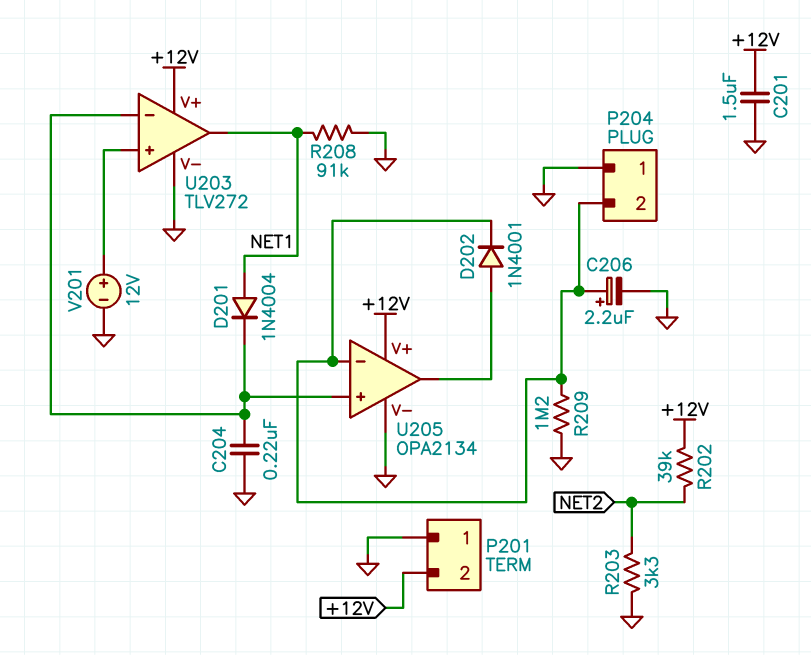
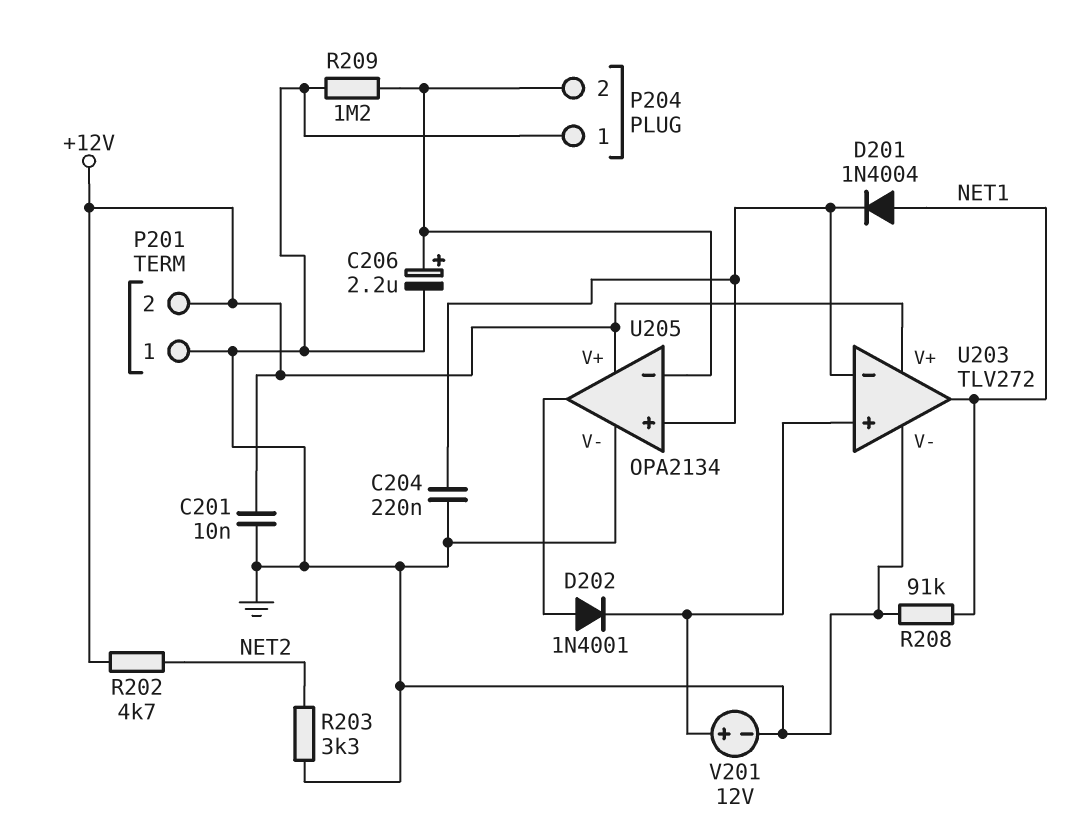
C201: 1.5uF (+12V, GND) -> 10nF (+12V, GND)
D202: diode 1N4001 (A U205/out, K P204/2) -> diode 1N4001 (A U205/out, K U203/in+)
R202: 39k (+12V, NET2) -> 4.7k (+12V, NET2)

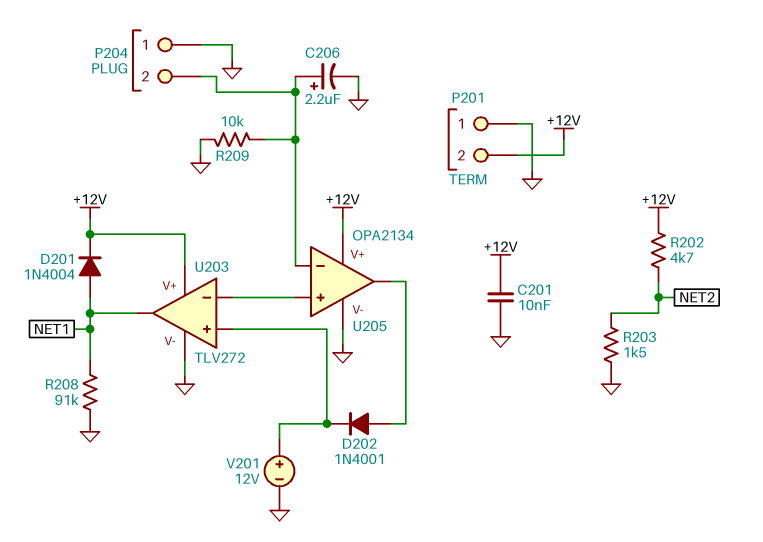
C204: 220nF (GND, U203/in-) -> none
D201: diode 1N4004 (A NET1, K U203/in-) -> diode 1N4004 (A NET1, K +12V)
R203: 3.3k (GND, NET2) -> 1.5k (GND, NET2)
R209: 1.2M (GND, P204/2) -> 10k (GND, P204/2)

